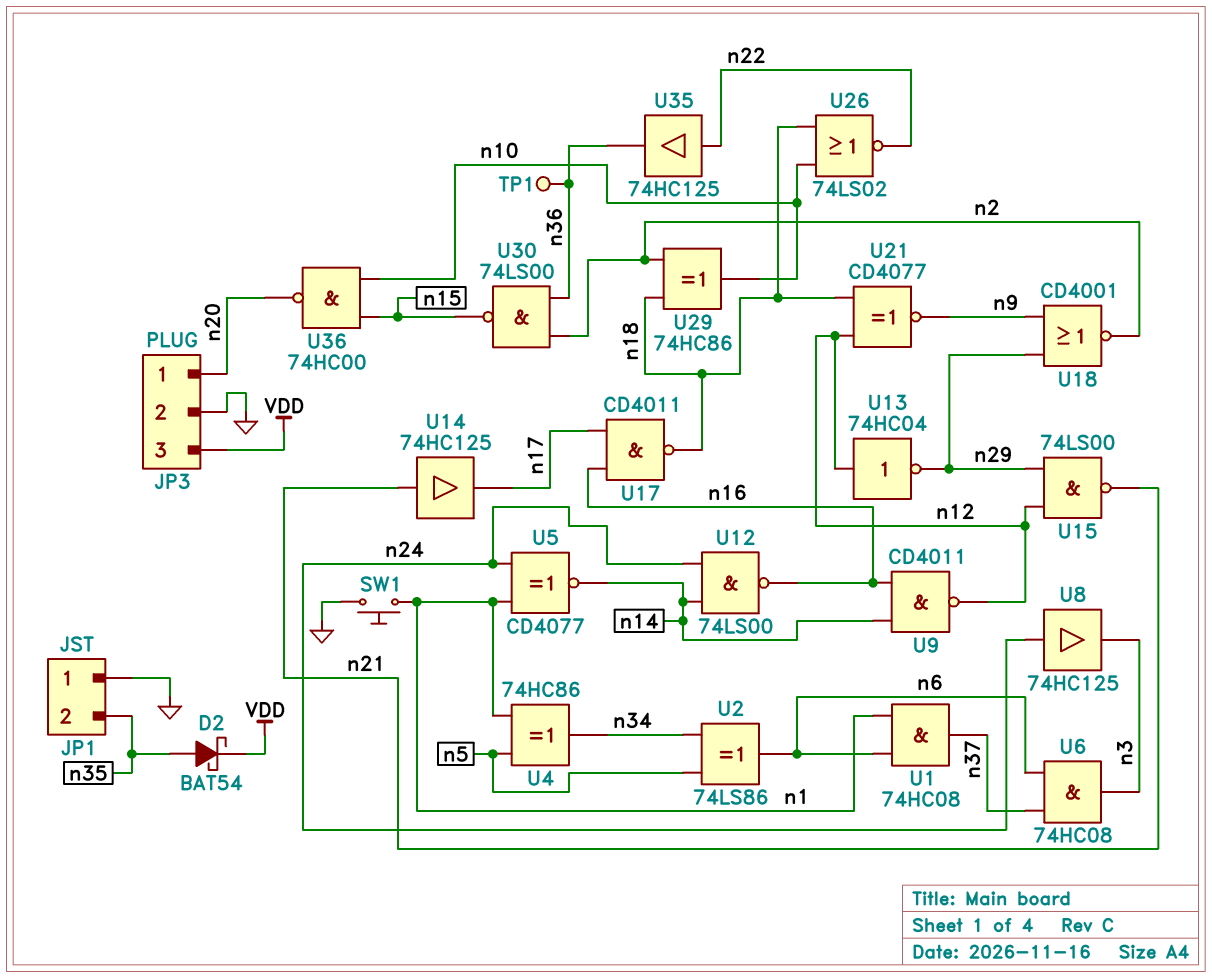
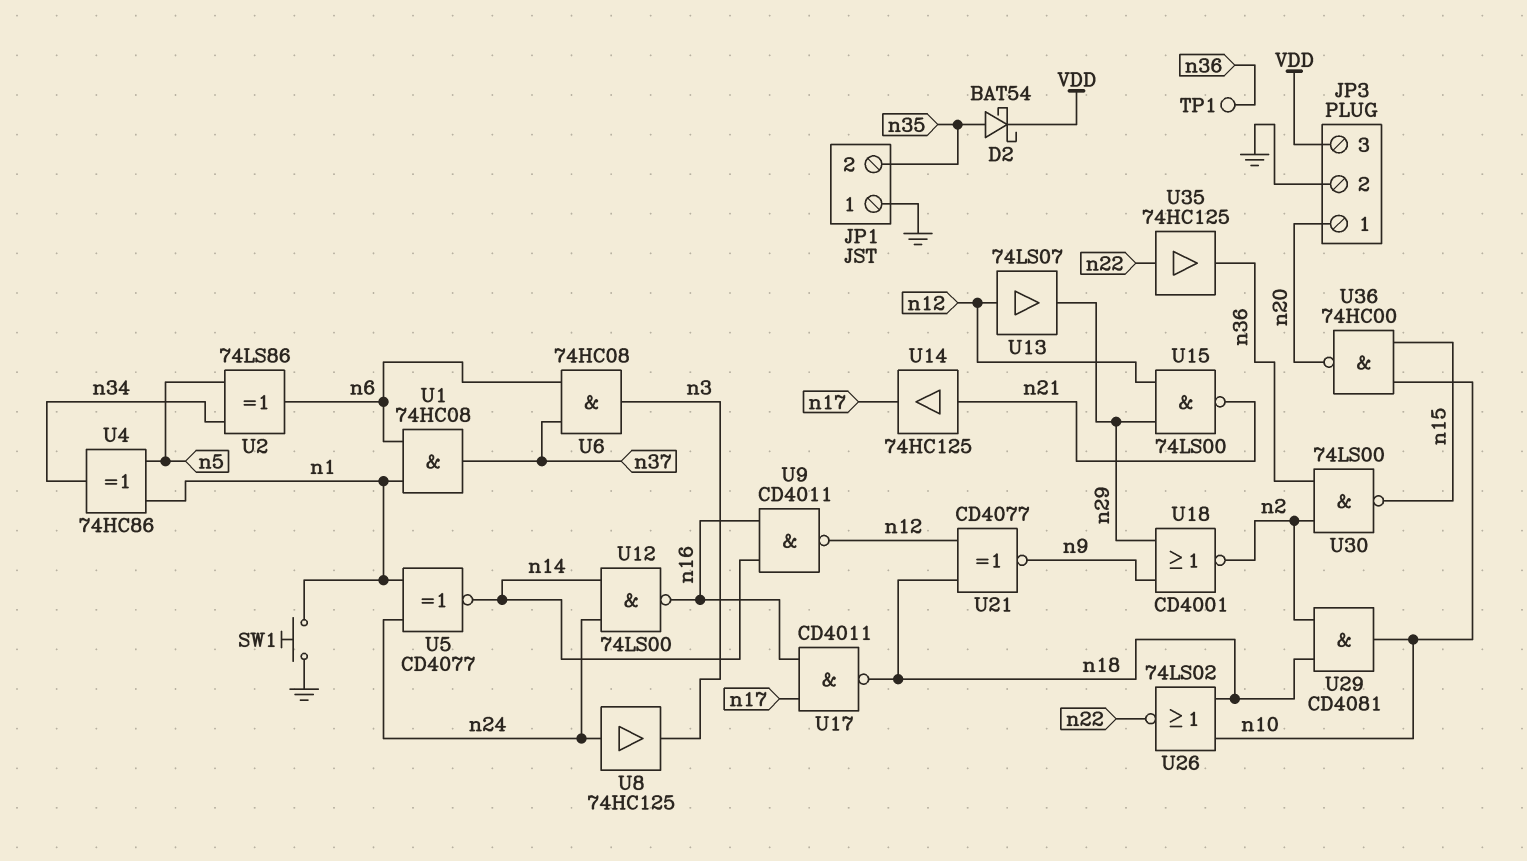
U13: NOT 74HC04 (in n12, out n29) -> buffer 74LS07 (in n12, out n29)
U29: XOR 74HC86 (in n2, in n18, out n10) -> AND CD4081 (in n2, in n18, out n10)

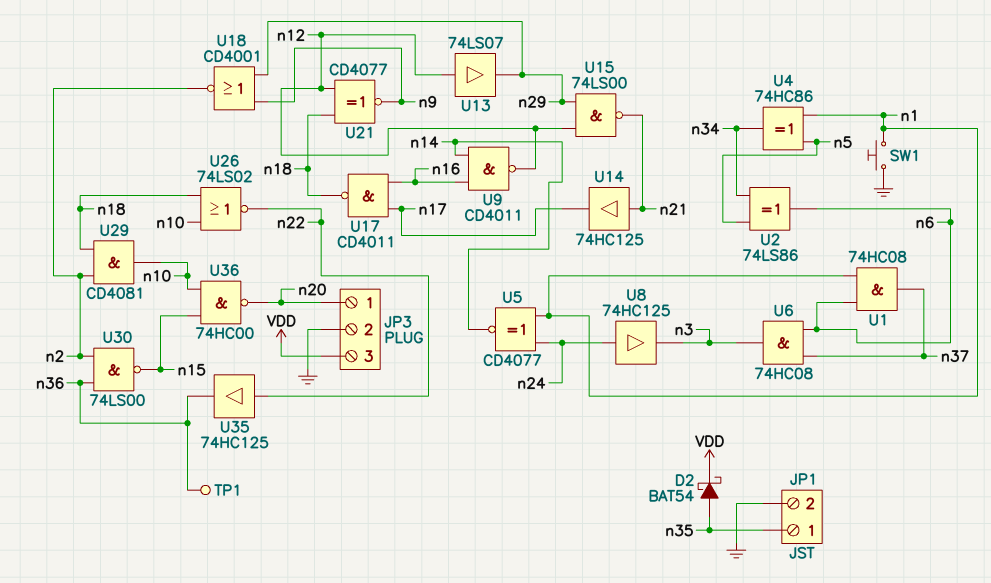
JP1 pin 1: GND -> n35
JP1 pin 2: n35 -> GND
U12: NAND 74LS00 (in n14, in n24, out n16) -> none

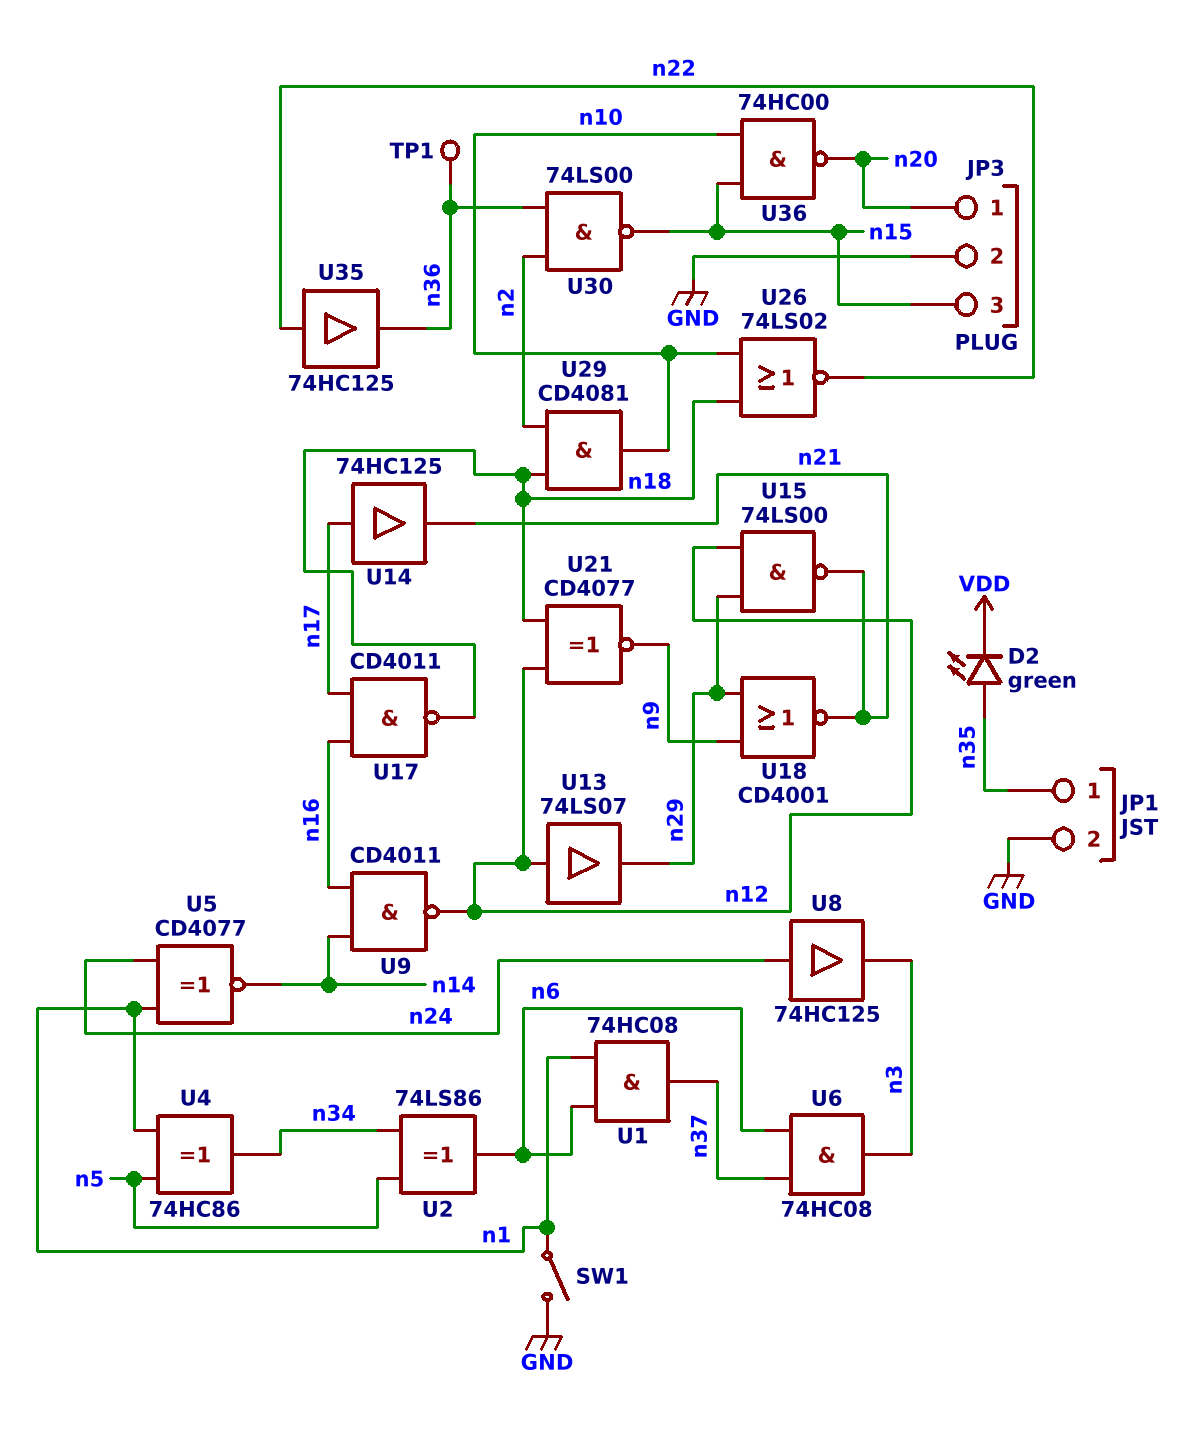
D2: schottky BAT54 (A n35, K VDD) -> LED green (A n35, K VDD)
JP3 pin 3: VDD -> n15
SW1: button (GND, n1) -> switch (GND, n1)
U14: buffer 74HC125 (in n21, out n17) -> buffer 74HC125 (in n17, out n21)
U18: NOR CD4001 (in n9, in n29, out n2) -> NOR CD4001 (in n9, in n29, out n21)

